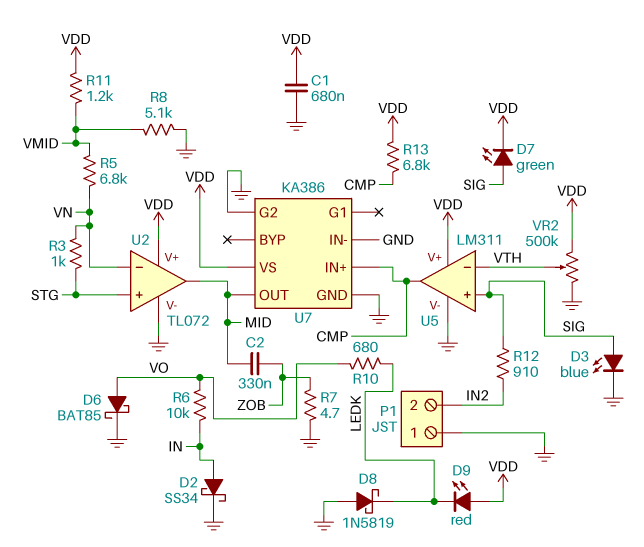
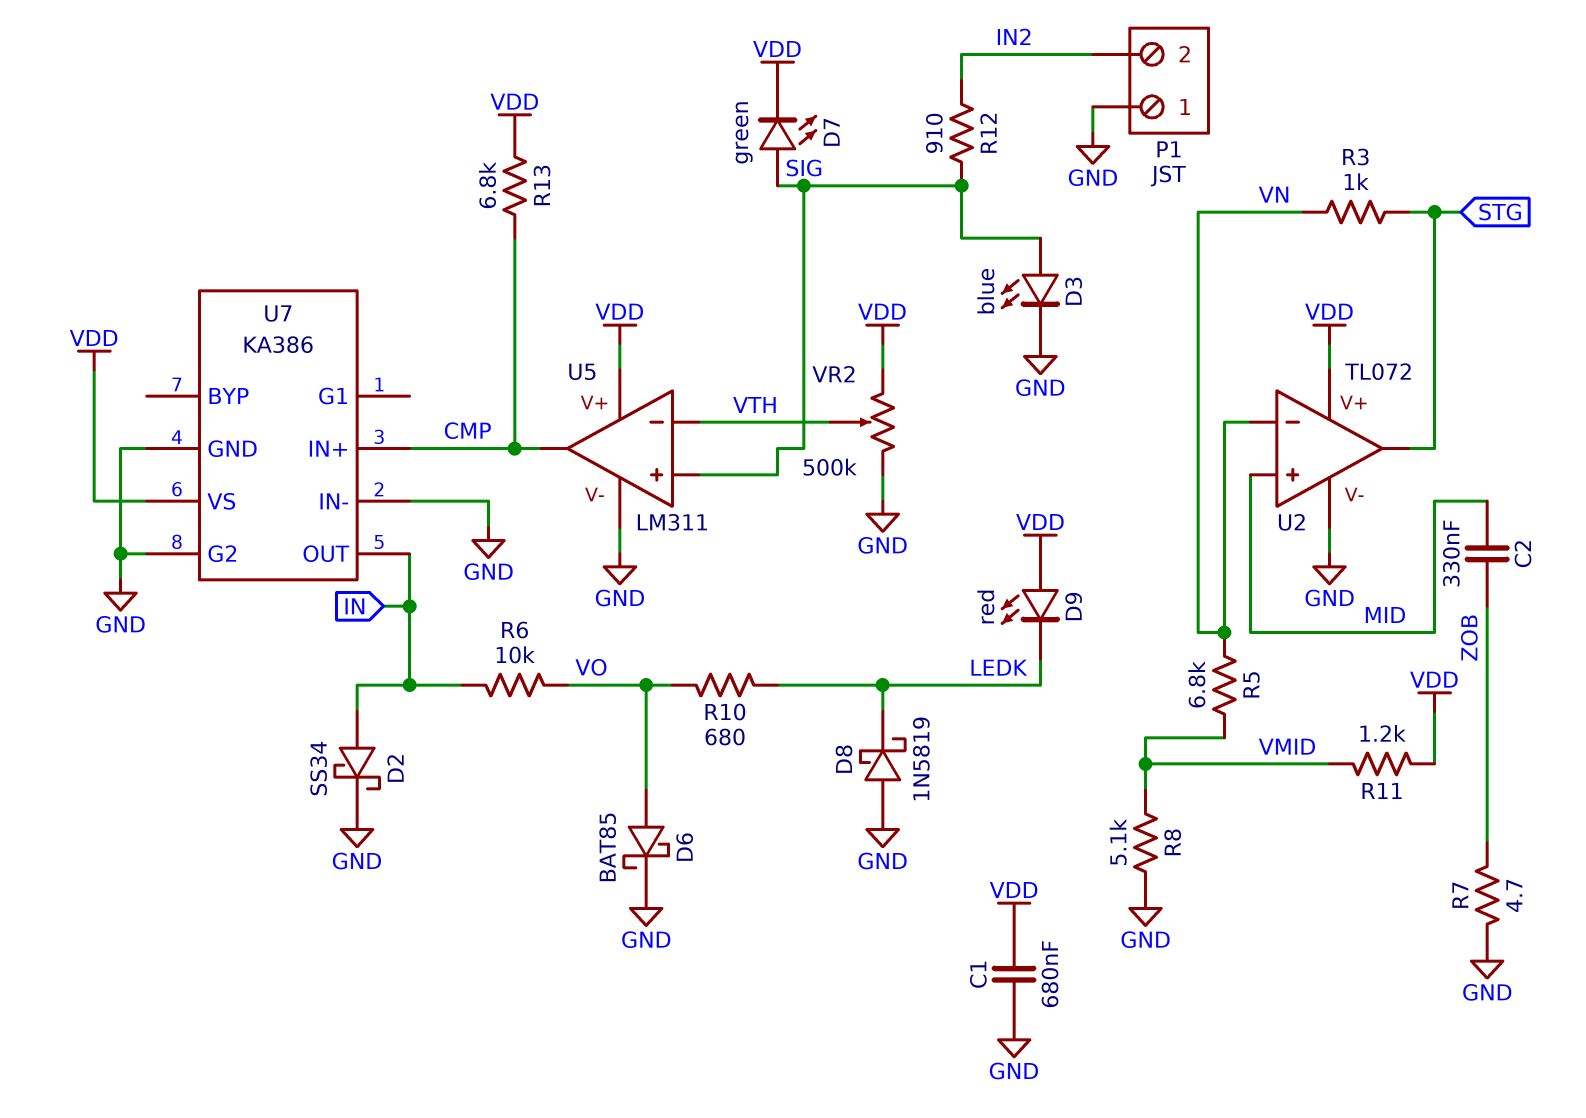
U2 pin in+: STG -> MID
U2 pin out: MID -> STG
U7 pin OUT: MID -> IN

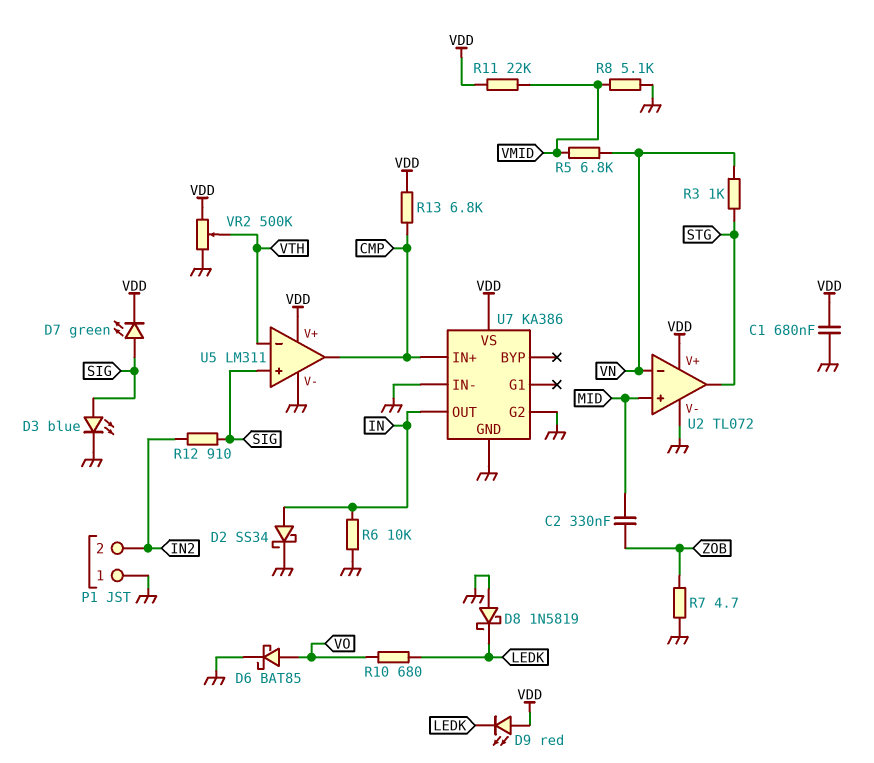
R6: 10k (IN, VO) -> 10k (GND, IN)
R11: 1.2k (VDD, VMID) -> 22k (VDD, VMID)

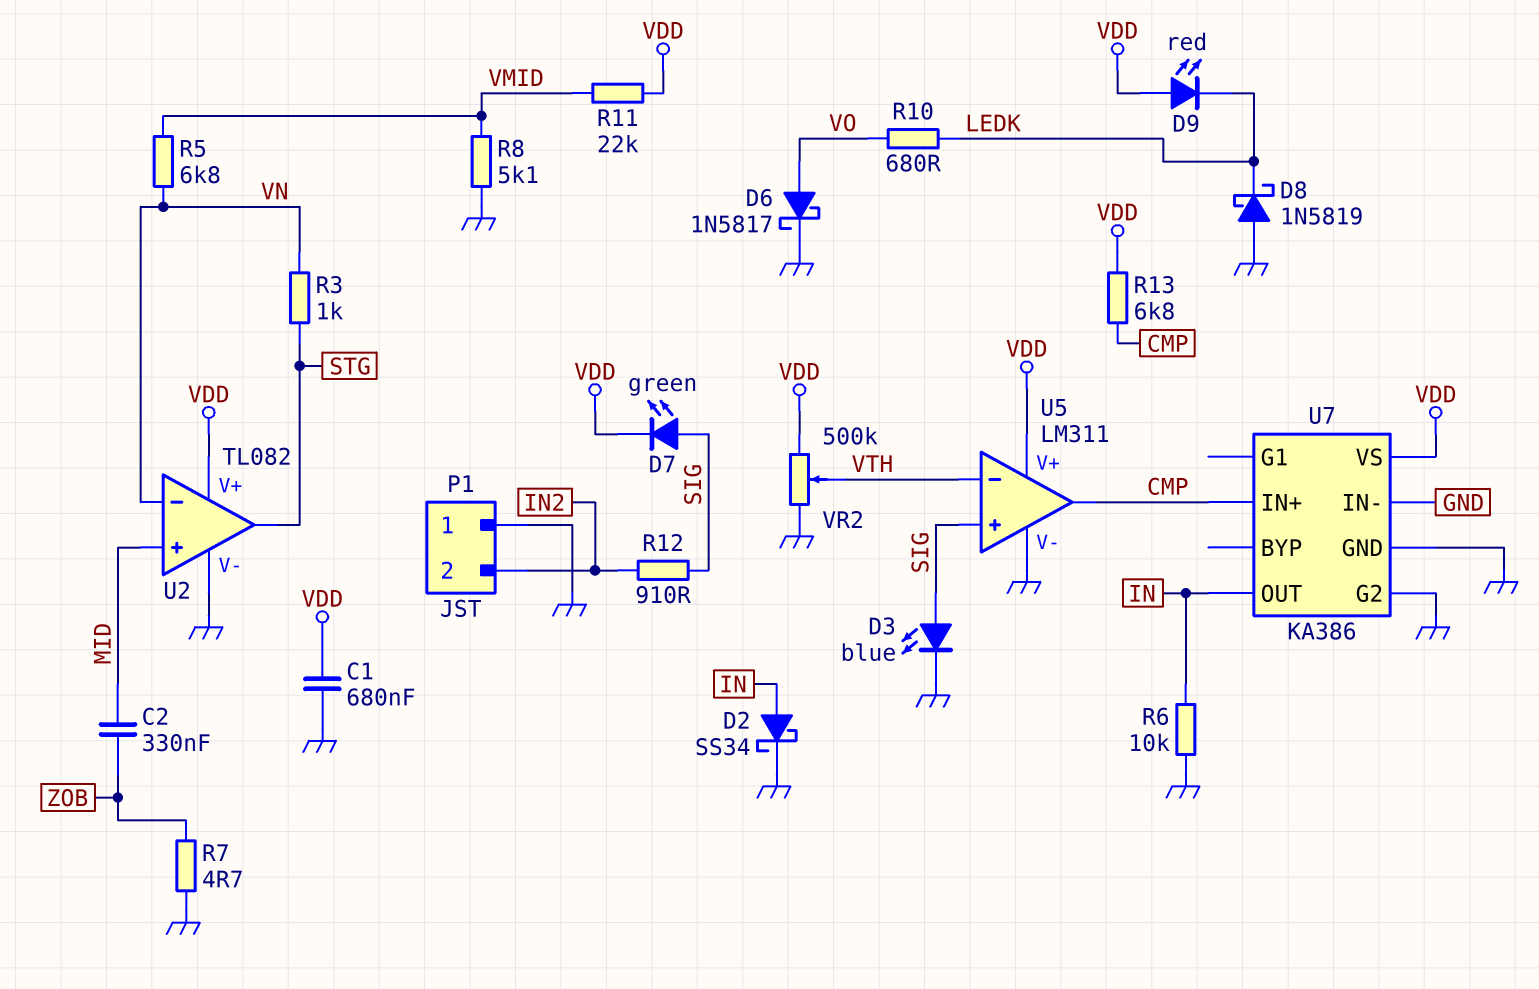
D6: schottky BAT85 (A VO, K GND) -> schottky 1N5817 (A VO, K GND)
U2: TL072 -> TL082

